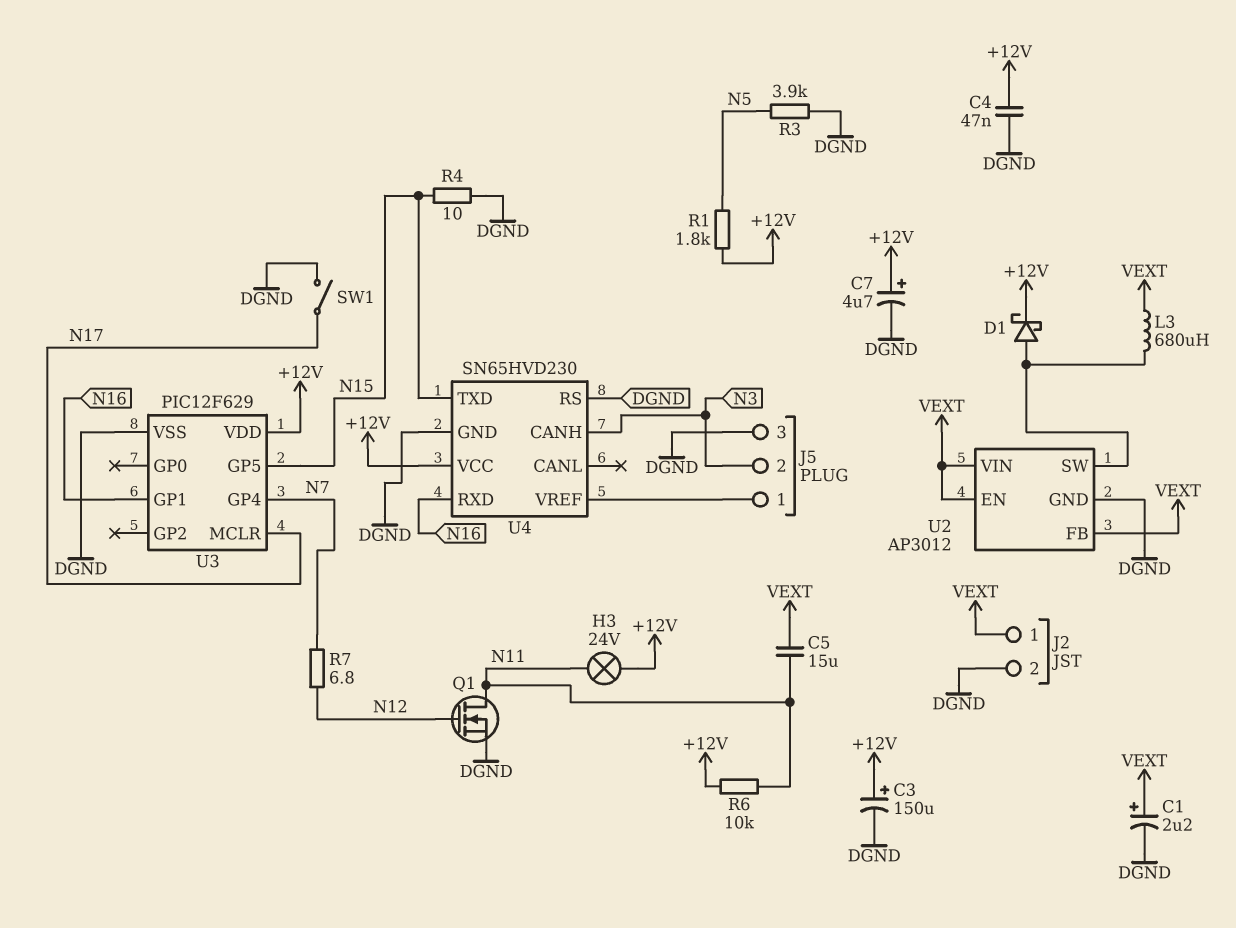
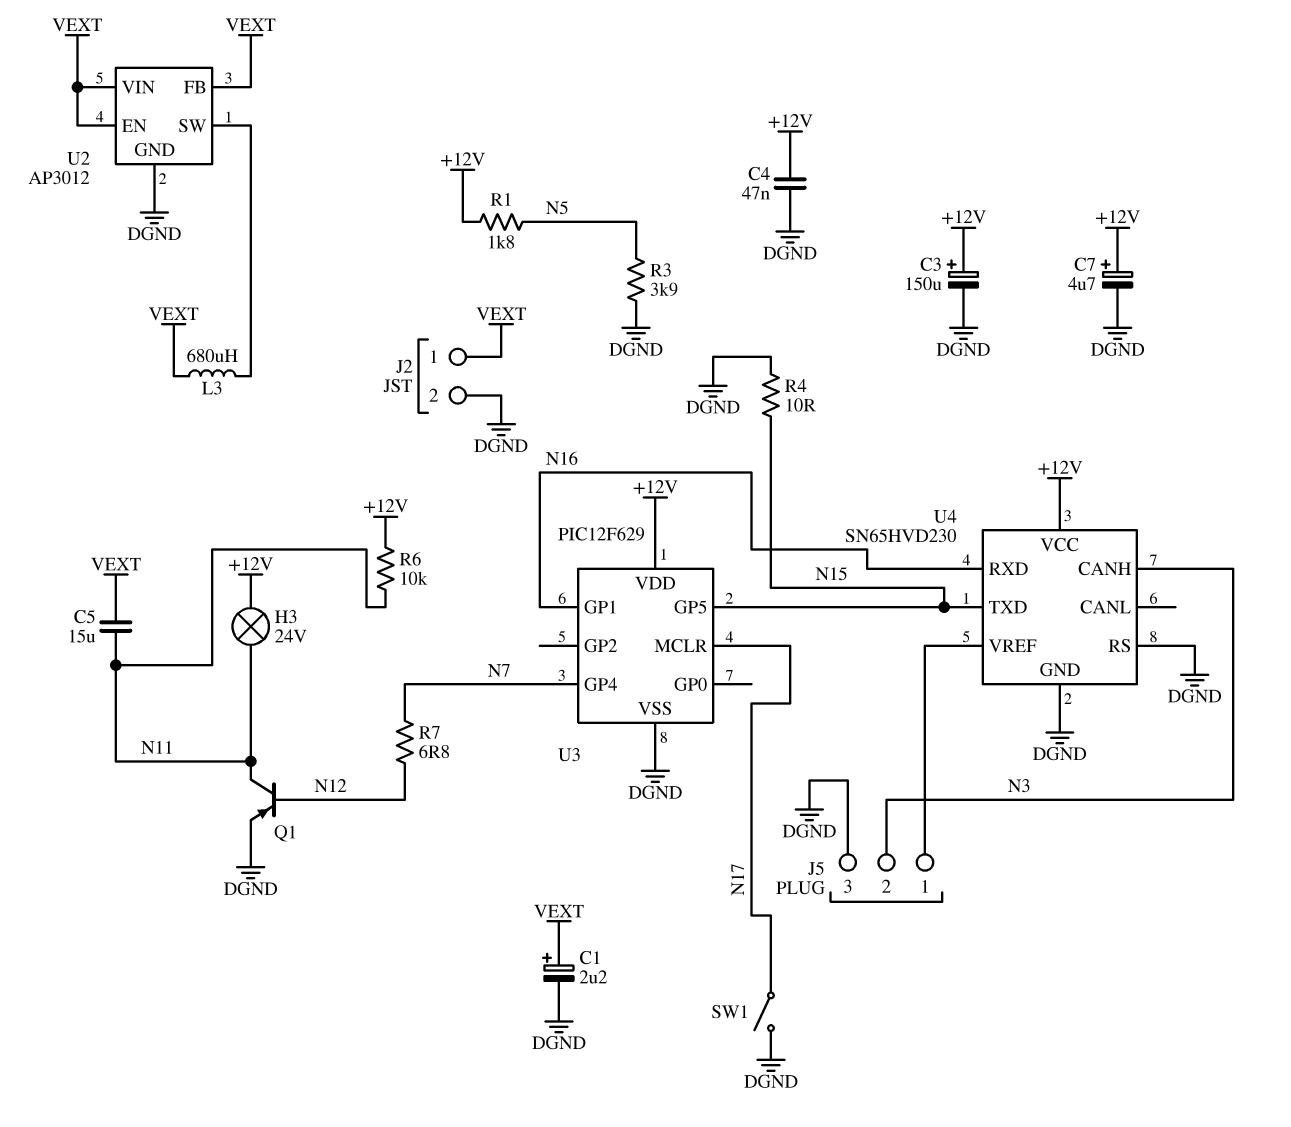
D1: schottky (A U2/SW, K +12V) -> none
Q1: NMOS (G N12, D N11, S DGND) -> PNP (B N12, C N11, E DGND)

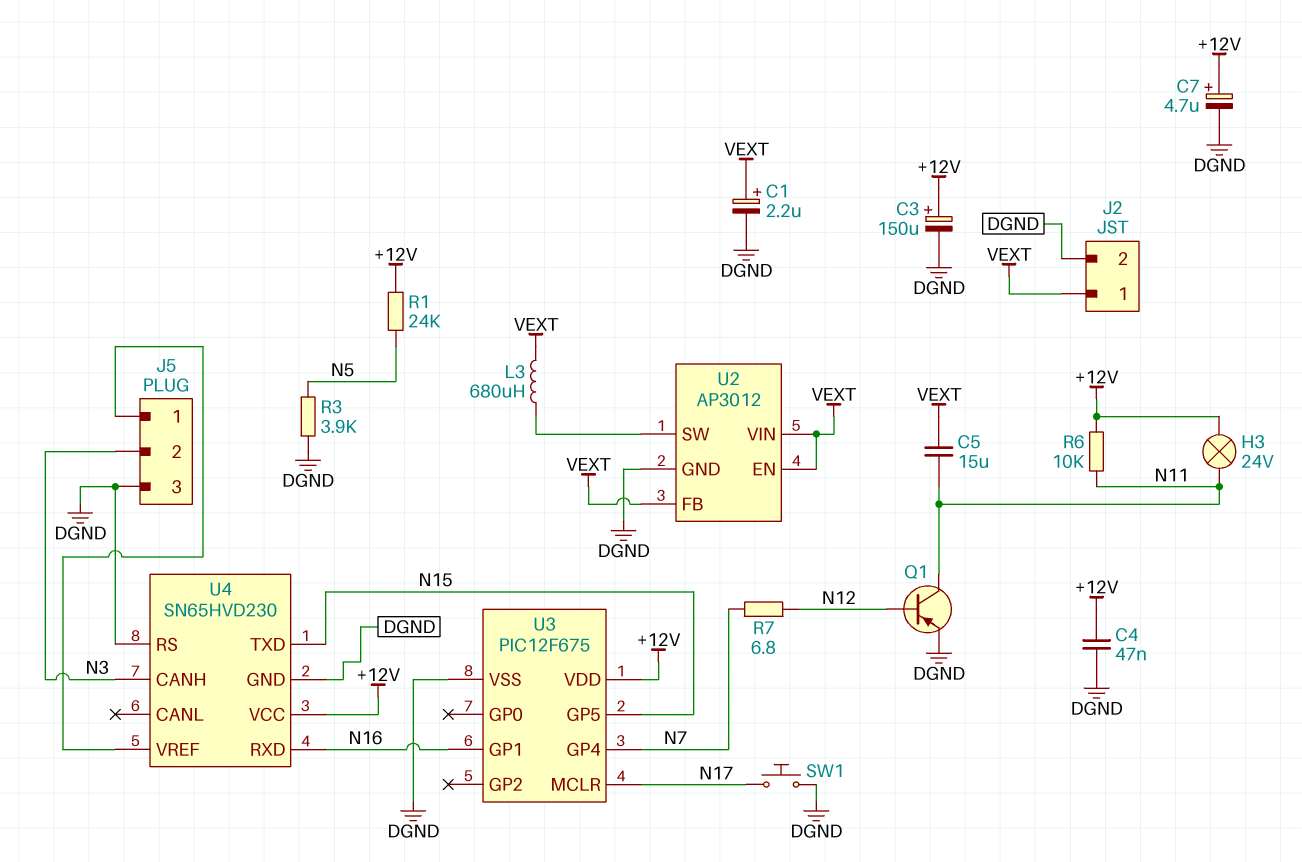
R1: 1.8k (+12V, N5) -> 24k (+12V, N5)
R4: 10 (DGND, N15) -> none
SW1: switch (DGND, N17) -> button (DGND, N17)
U3: PIC12F629 -> PIC12F675

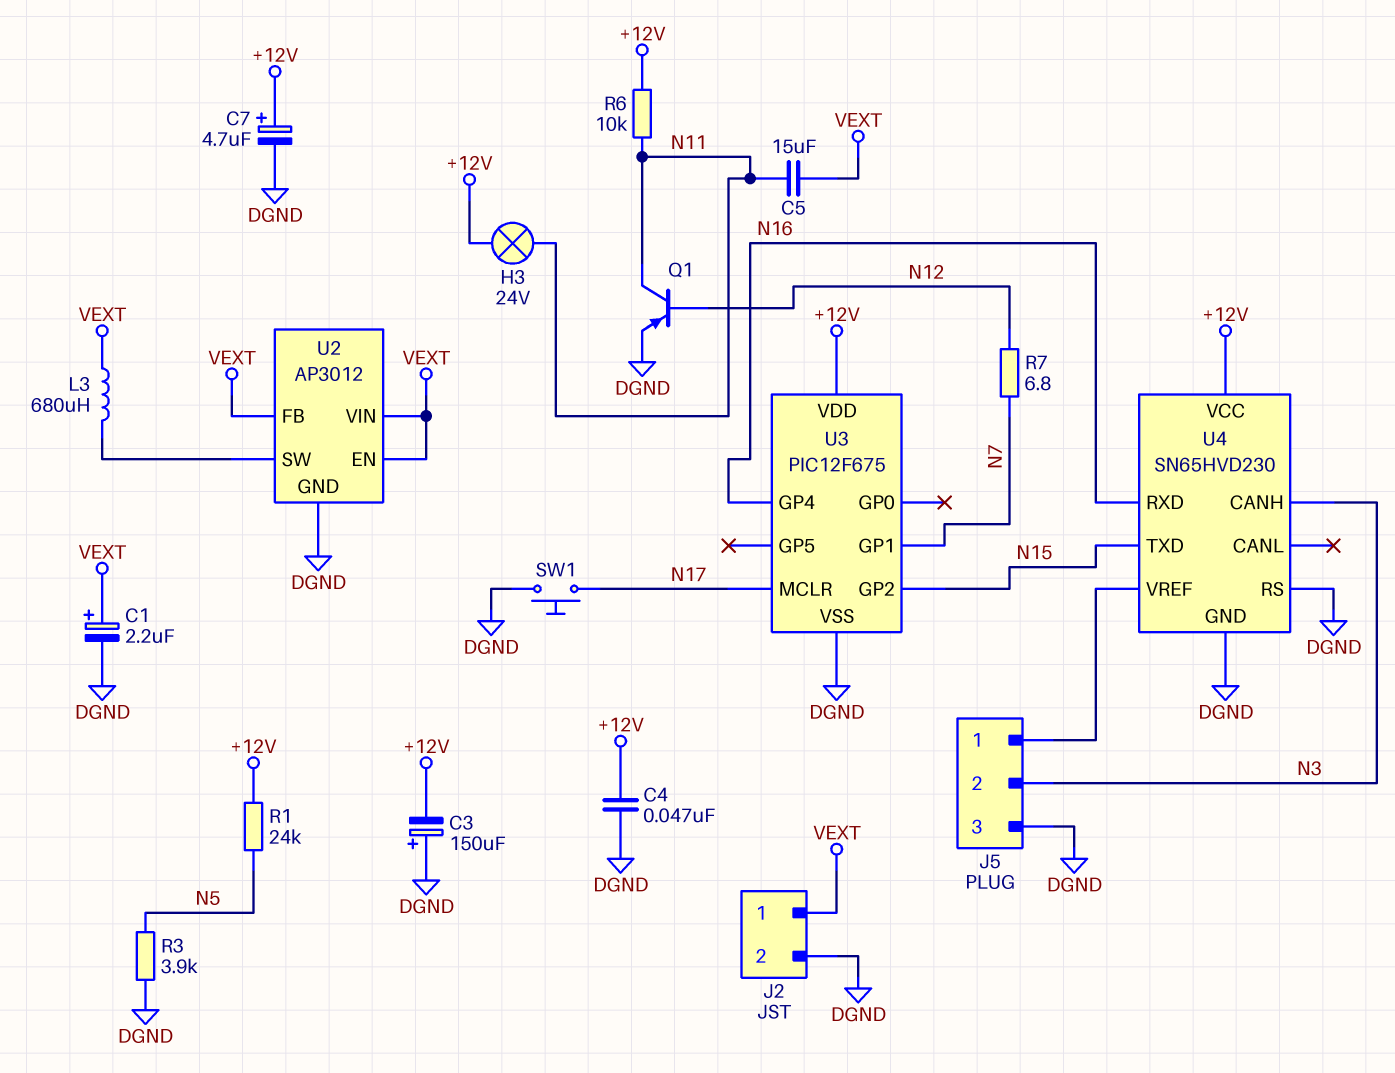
C3: 150uF (plus +12V, minus DGND) -> 150uF (plus DGND, minus +12V)
U3 pin GP1: N16 -> N7
U3 pin GP2: none -> N15
U3 pin GP4: N7 -> N16
U3 pin GP5: N15 -> none

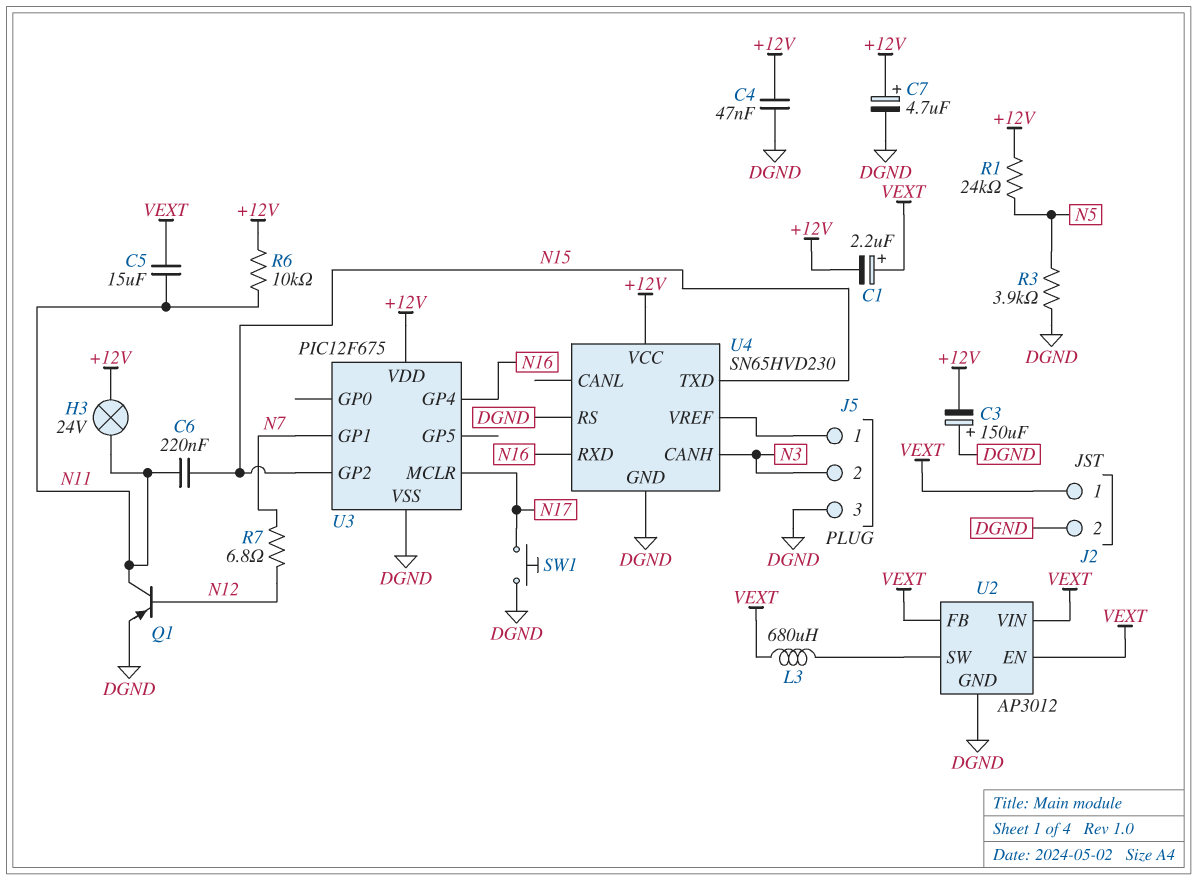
C1: 2.2uF (plus VEXT, minus DGND) -> 2.2uF (plus VEXT, minus +12V)
C6: none -> 220nF (N11, N15)

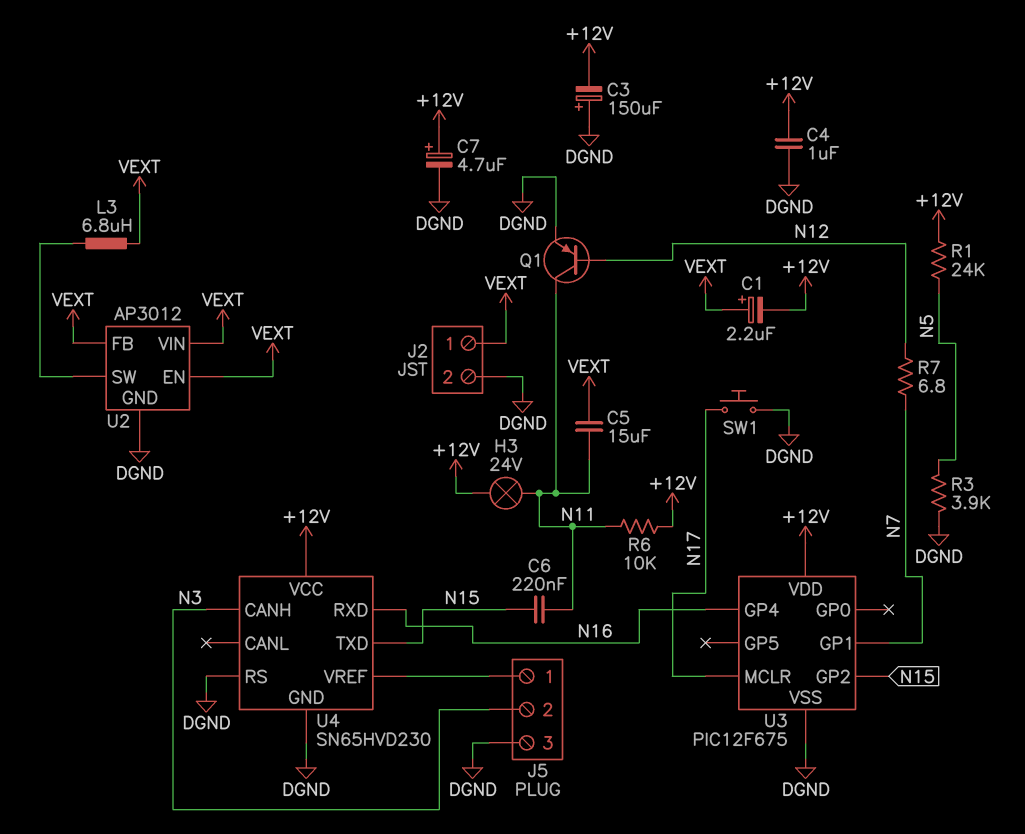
C4: 47nF (+12V, DGND) -> 1uF (+12V, DGND)
L3: 680uH (U2/SW, VEXT) -> 6.8uH (U2/SW, VEXT)

